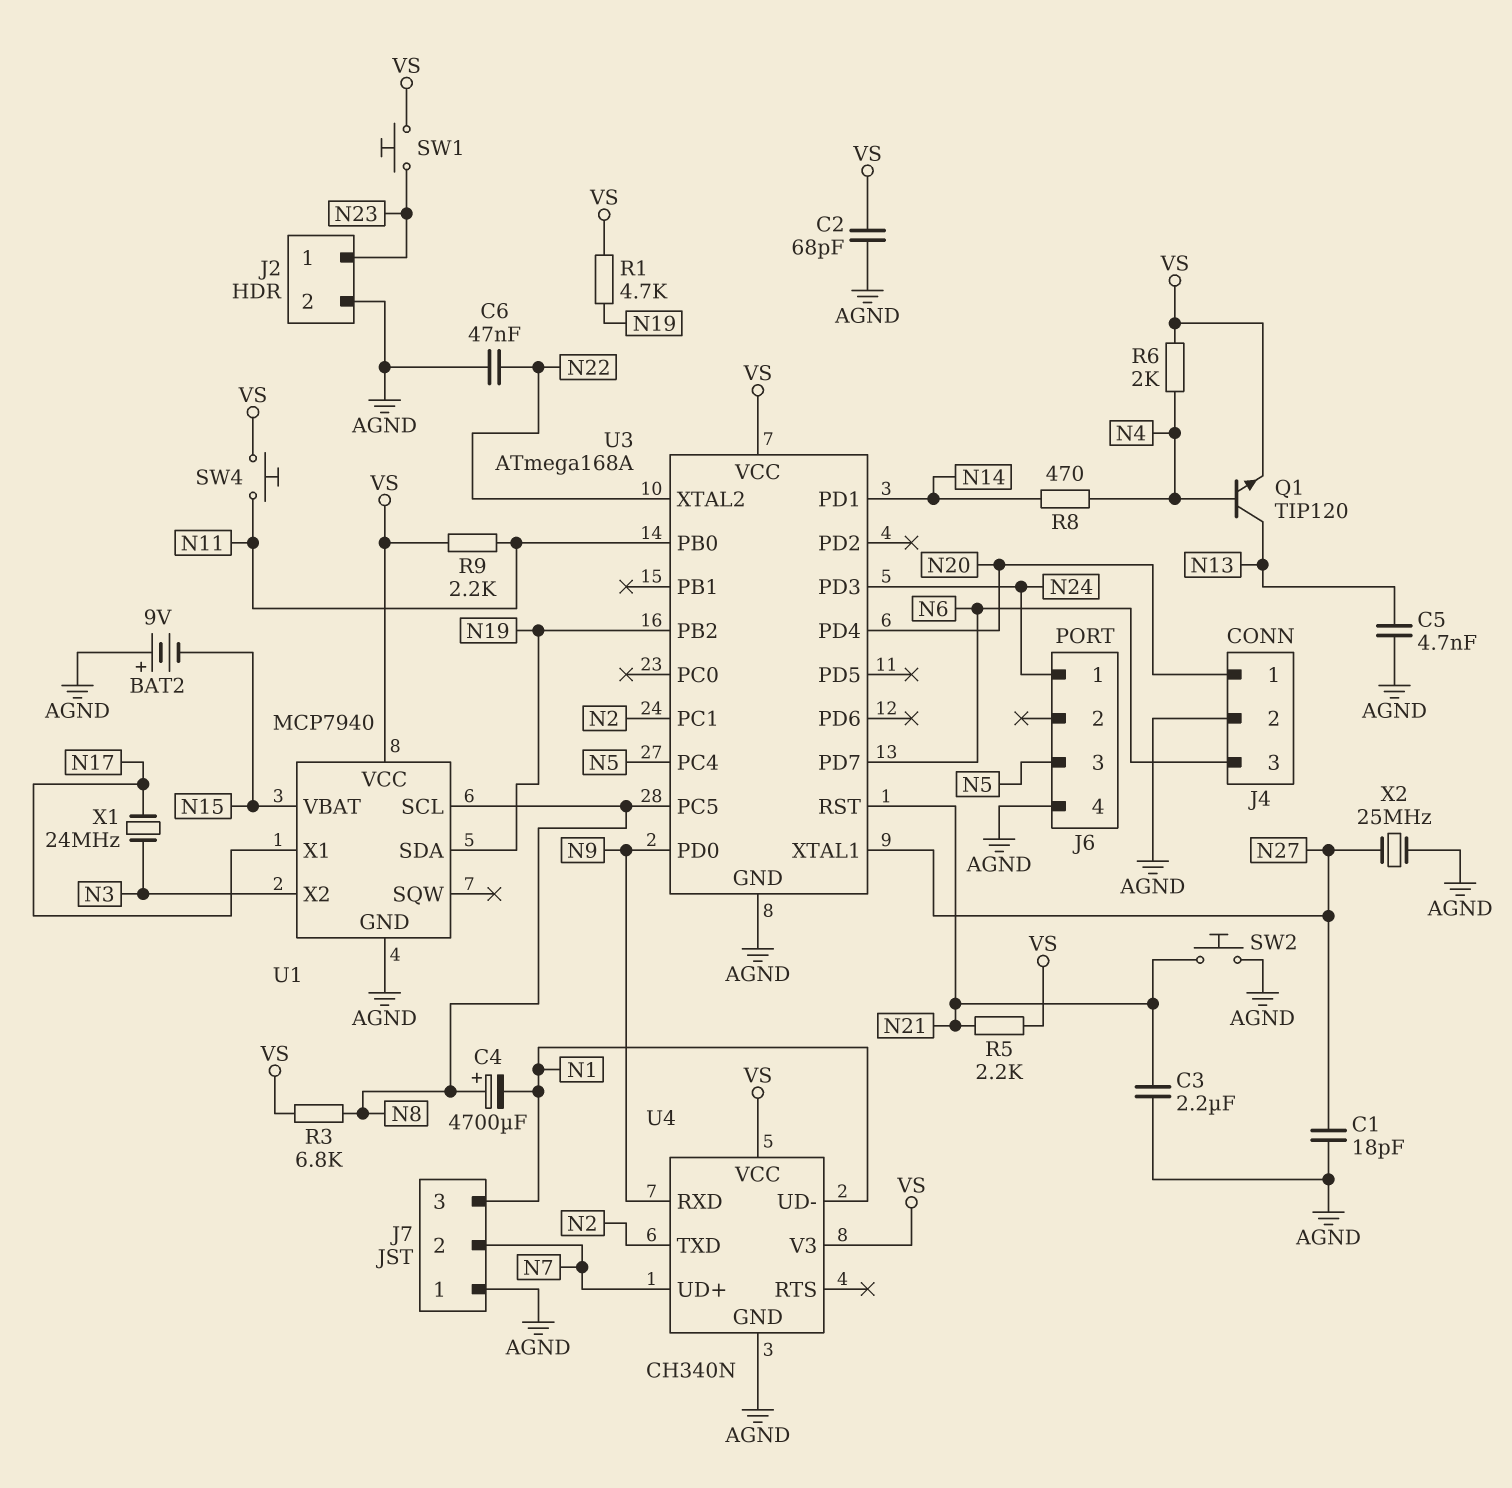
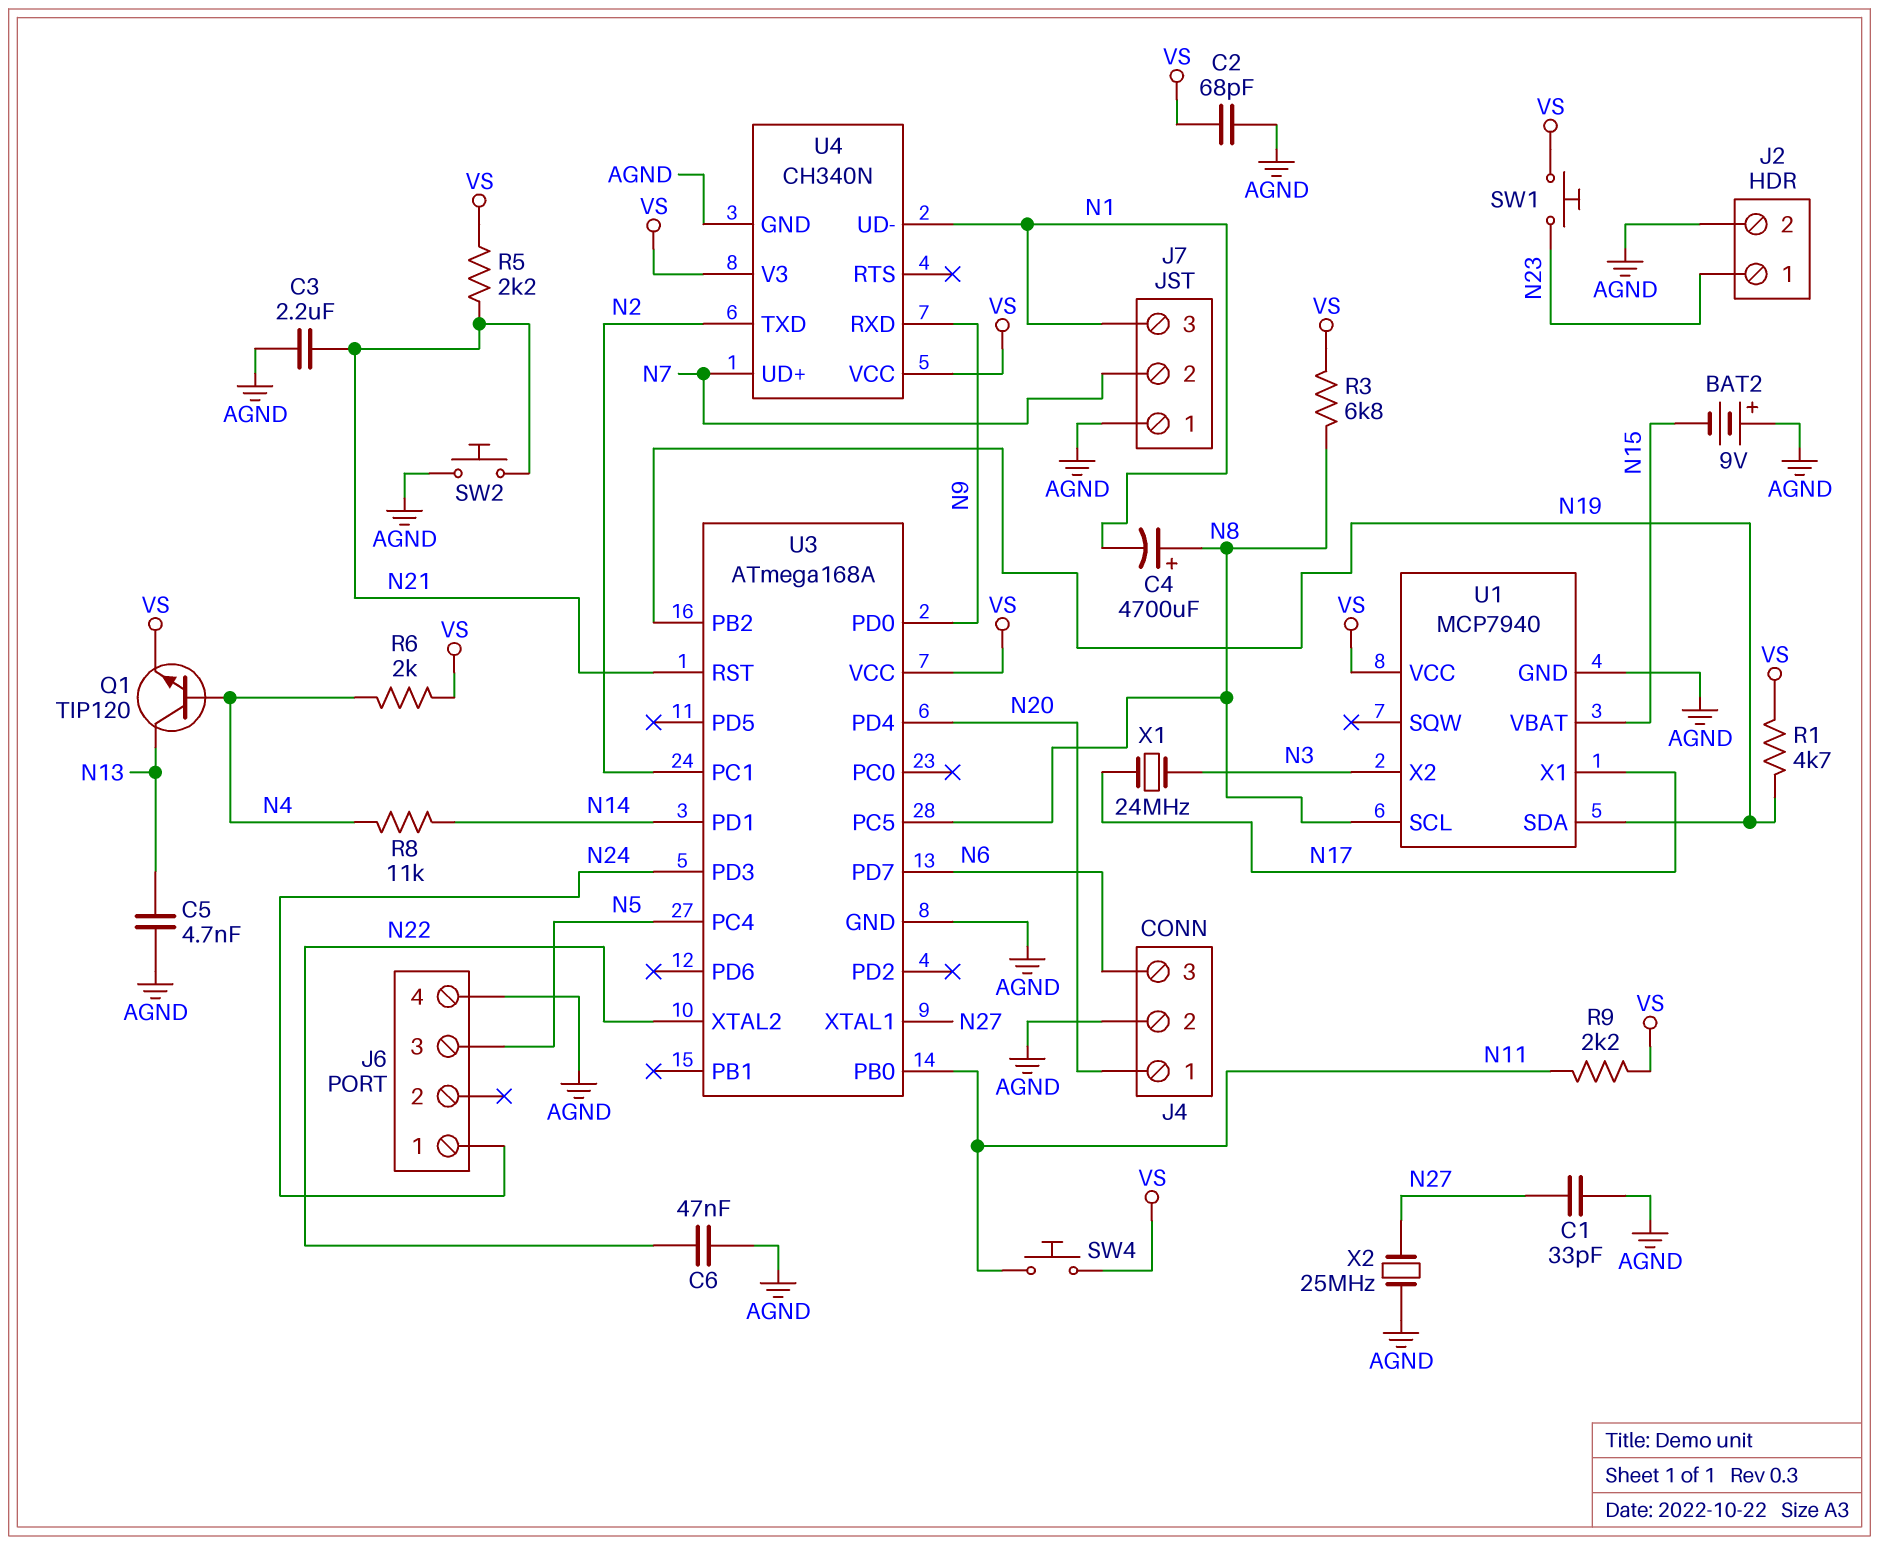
C1: 18pF (AGND, N27) -> 33pF (AGND, N27)
R8: 470 (N4, N14) -> 11k (N4, N14)

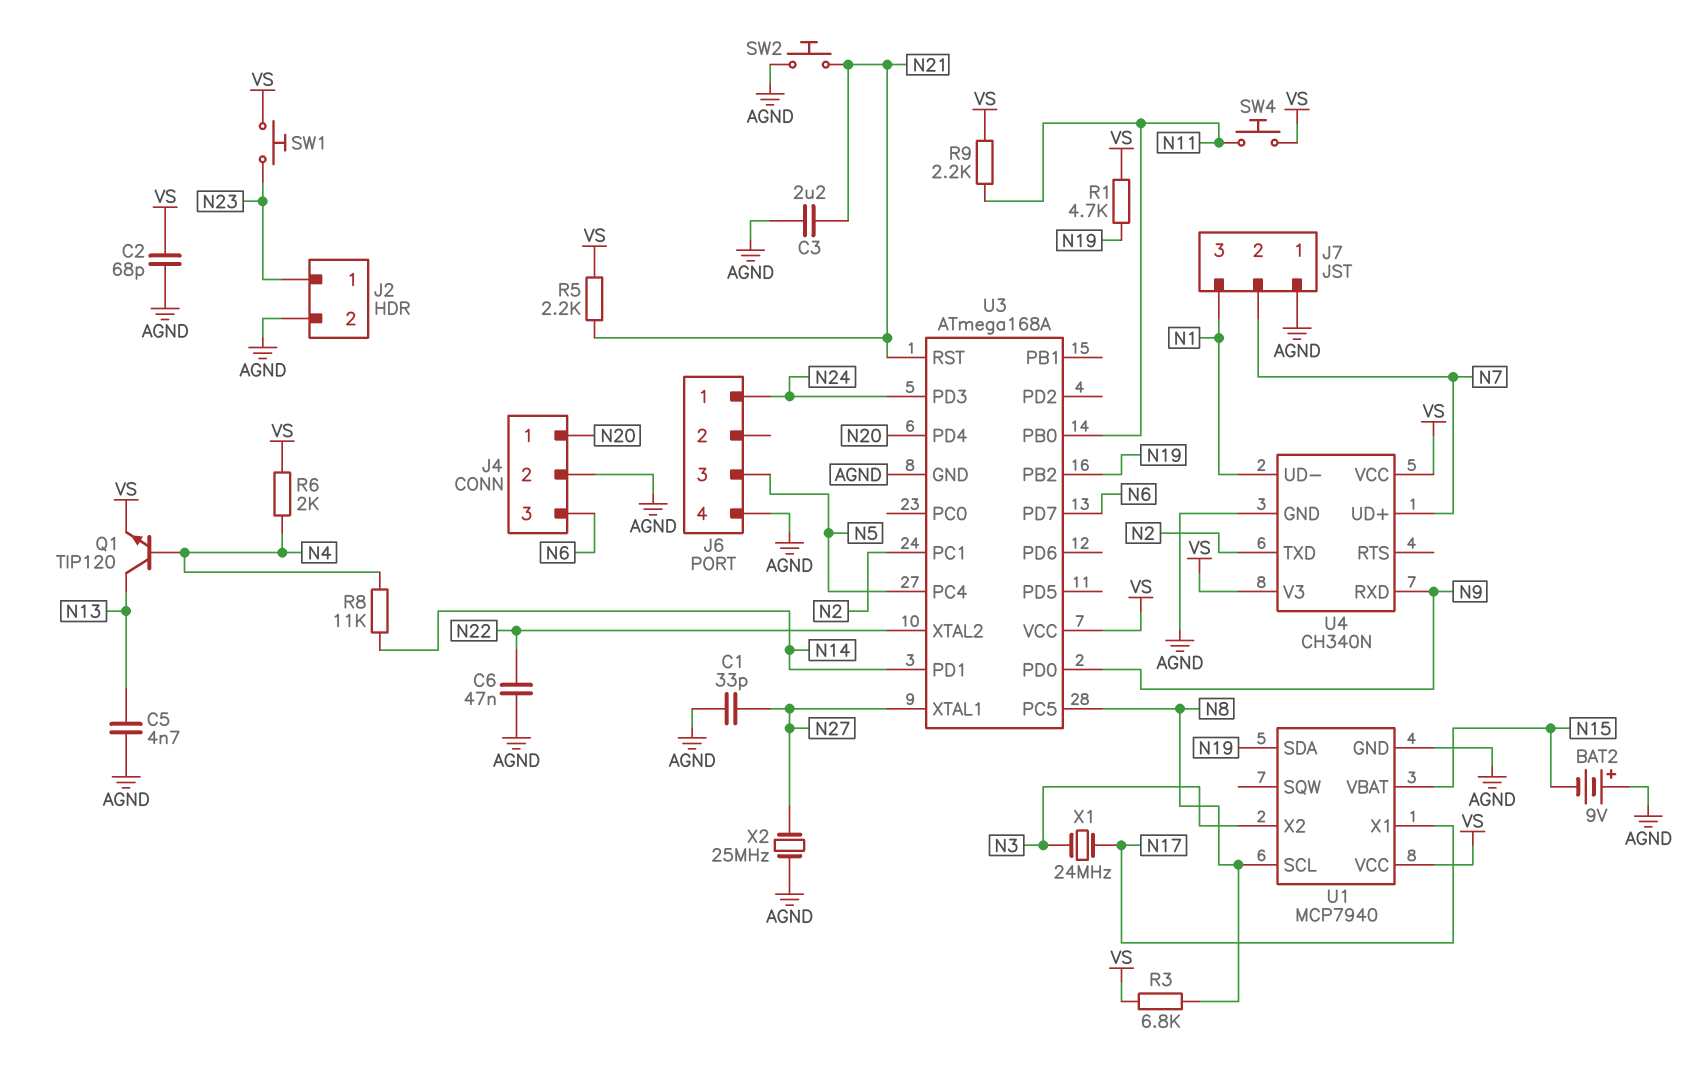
C4: 4700uF (plus N8, minus N1) -> none

